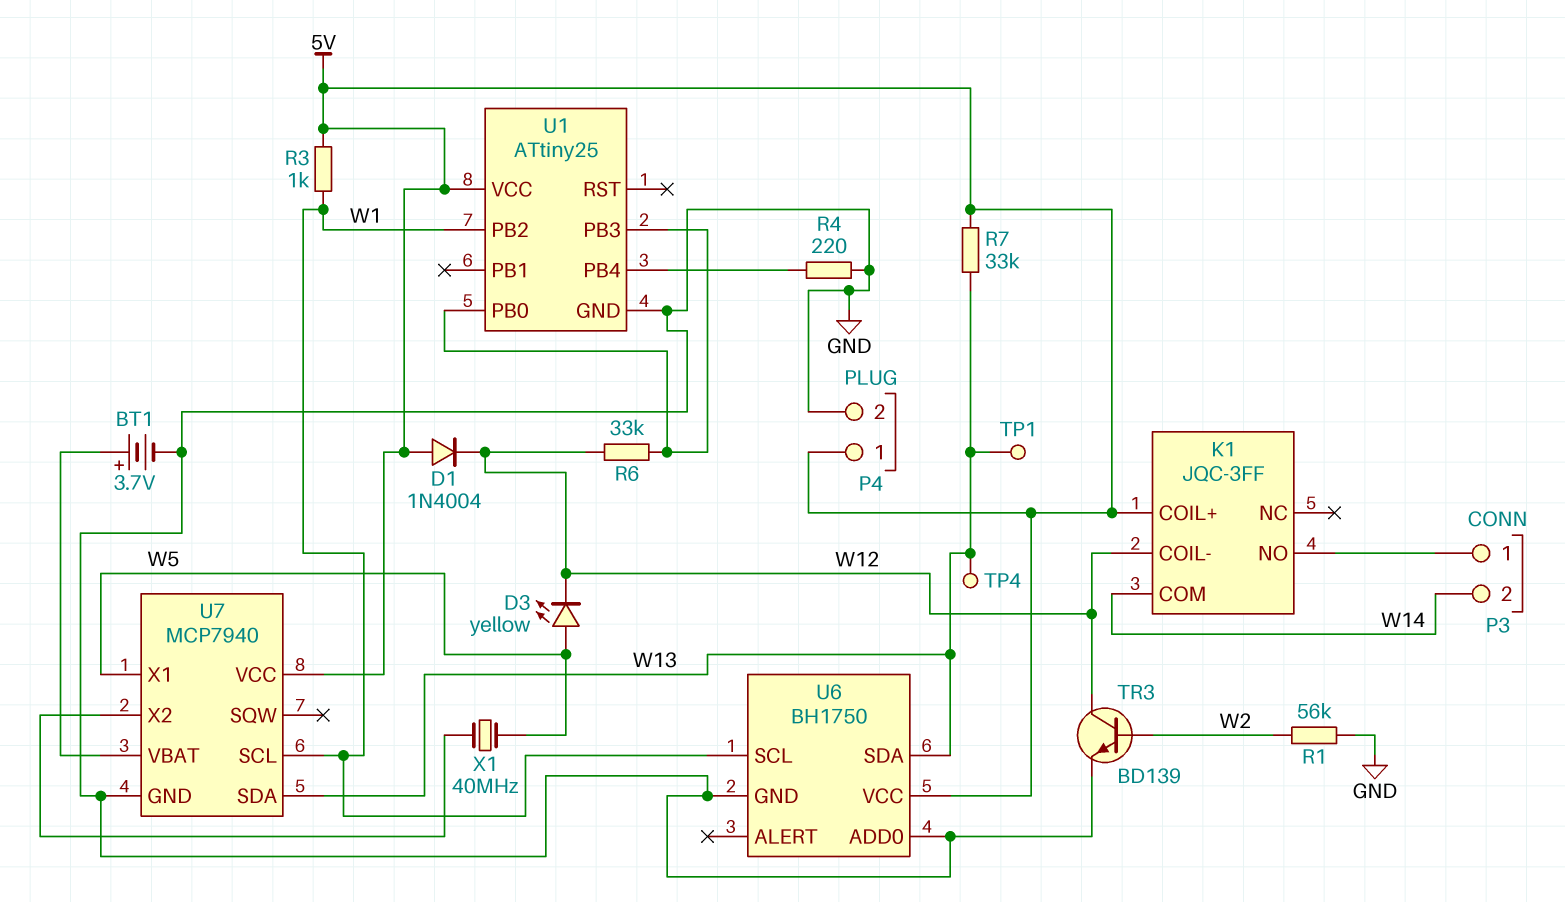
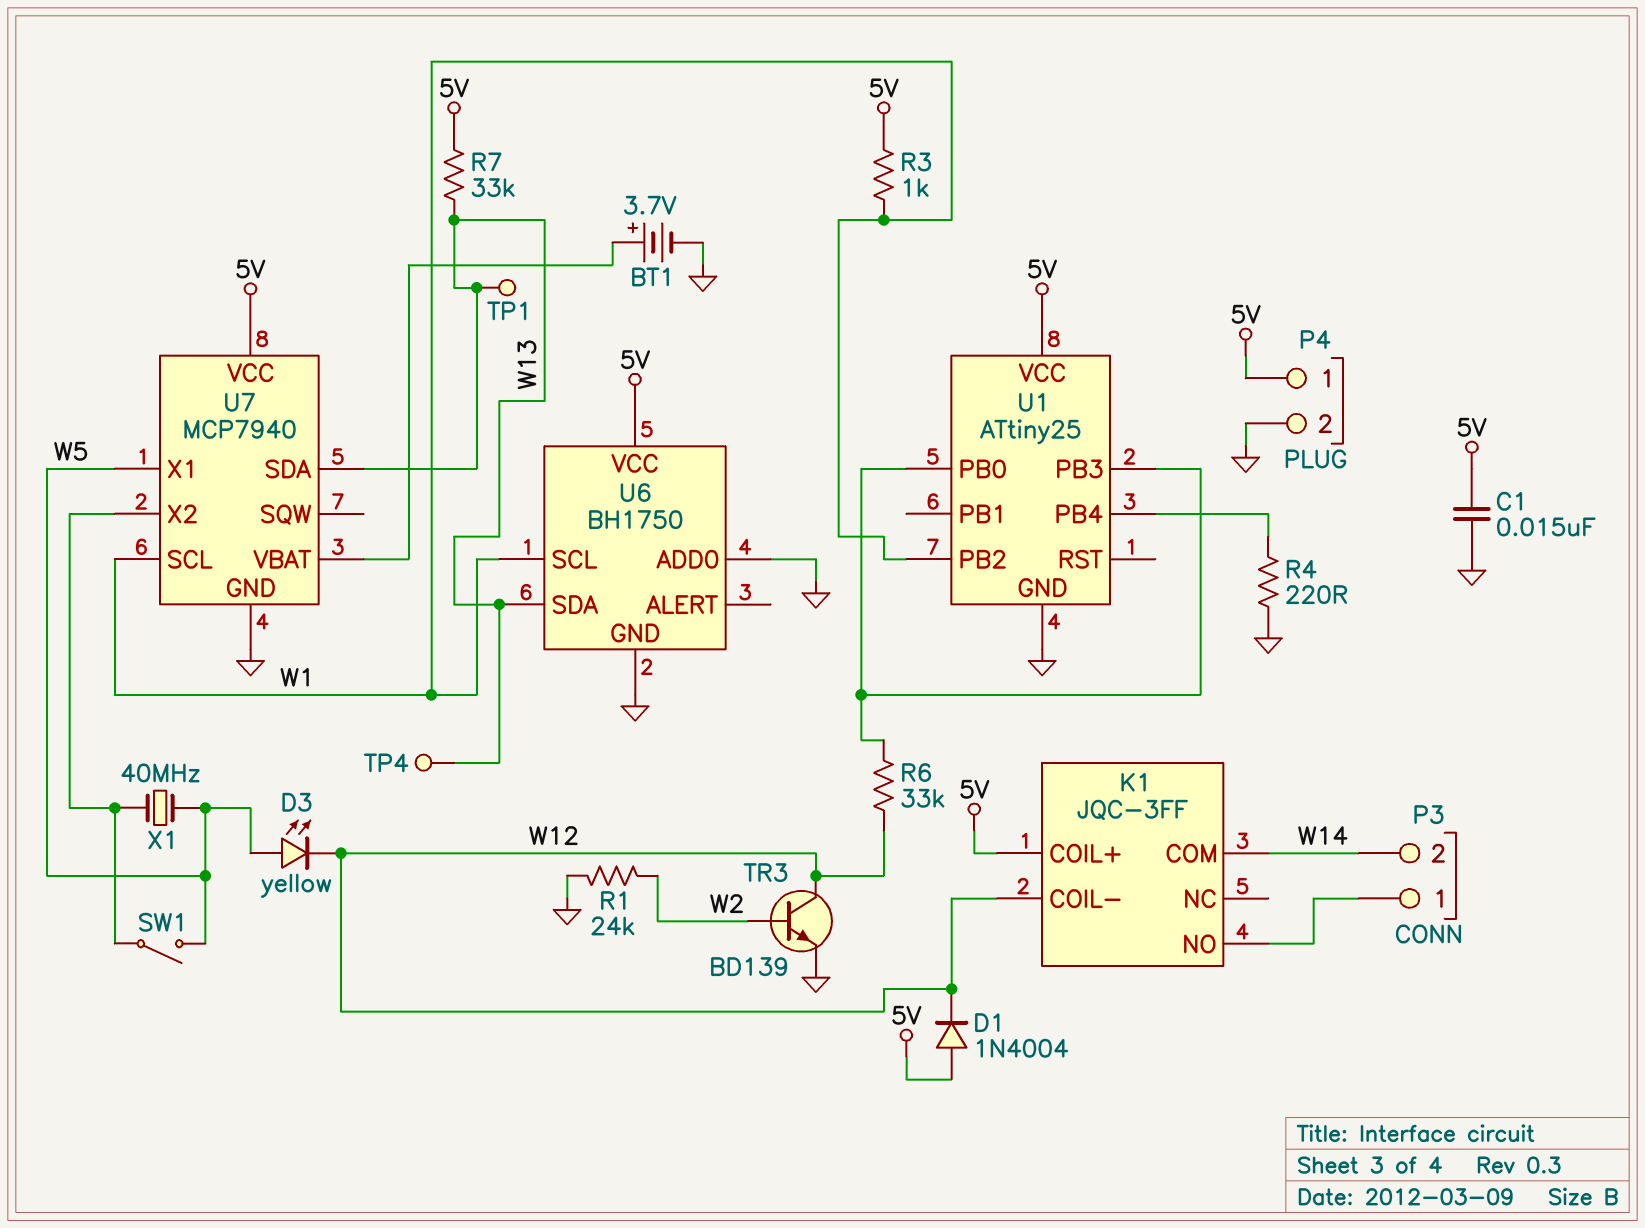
C1: none -> 15nF (5V, GND)
R1: 56k (GND, W2) -> 24k (GND, W2)
SW1: none -> switch (U7/X2, W5)

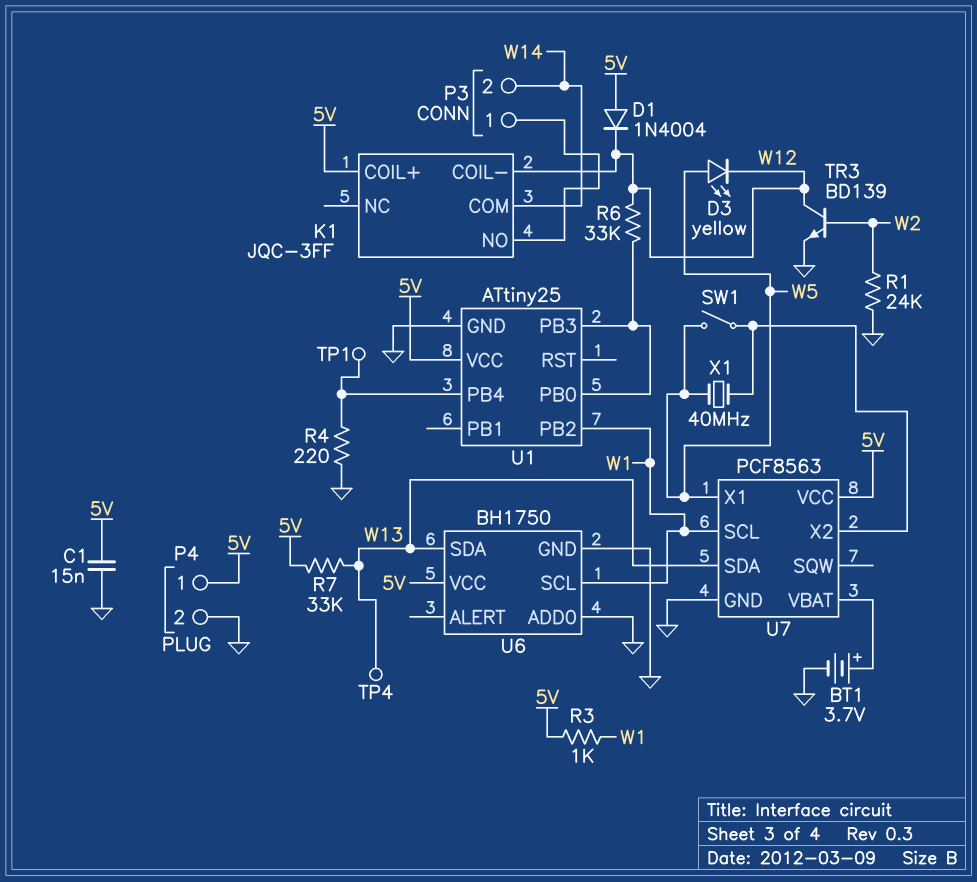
TP1: test point (W13) -> test point (U1/PB4)
U7: MCP7940 -> PCF8563

